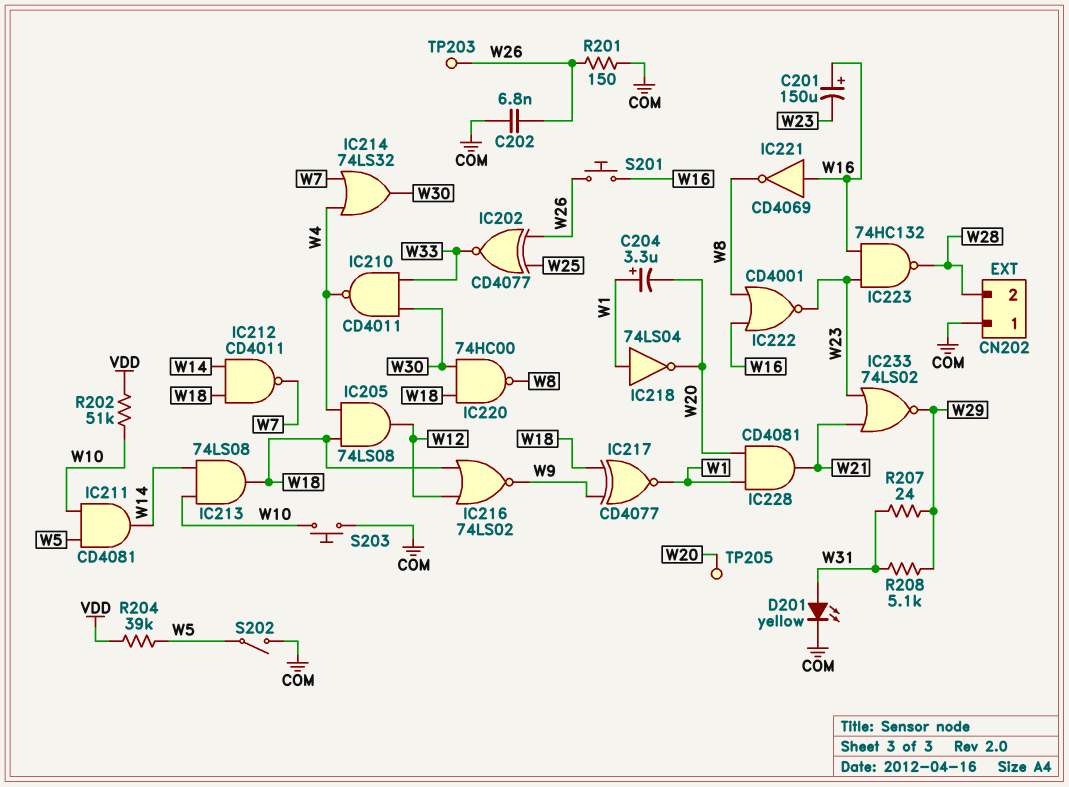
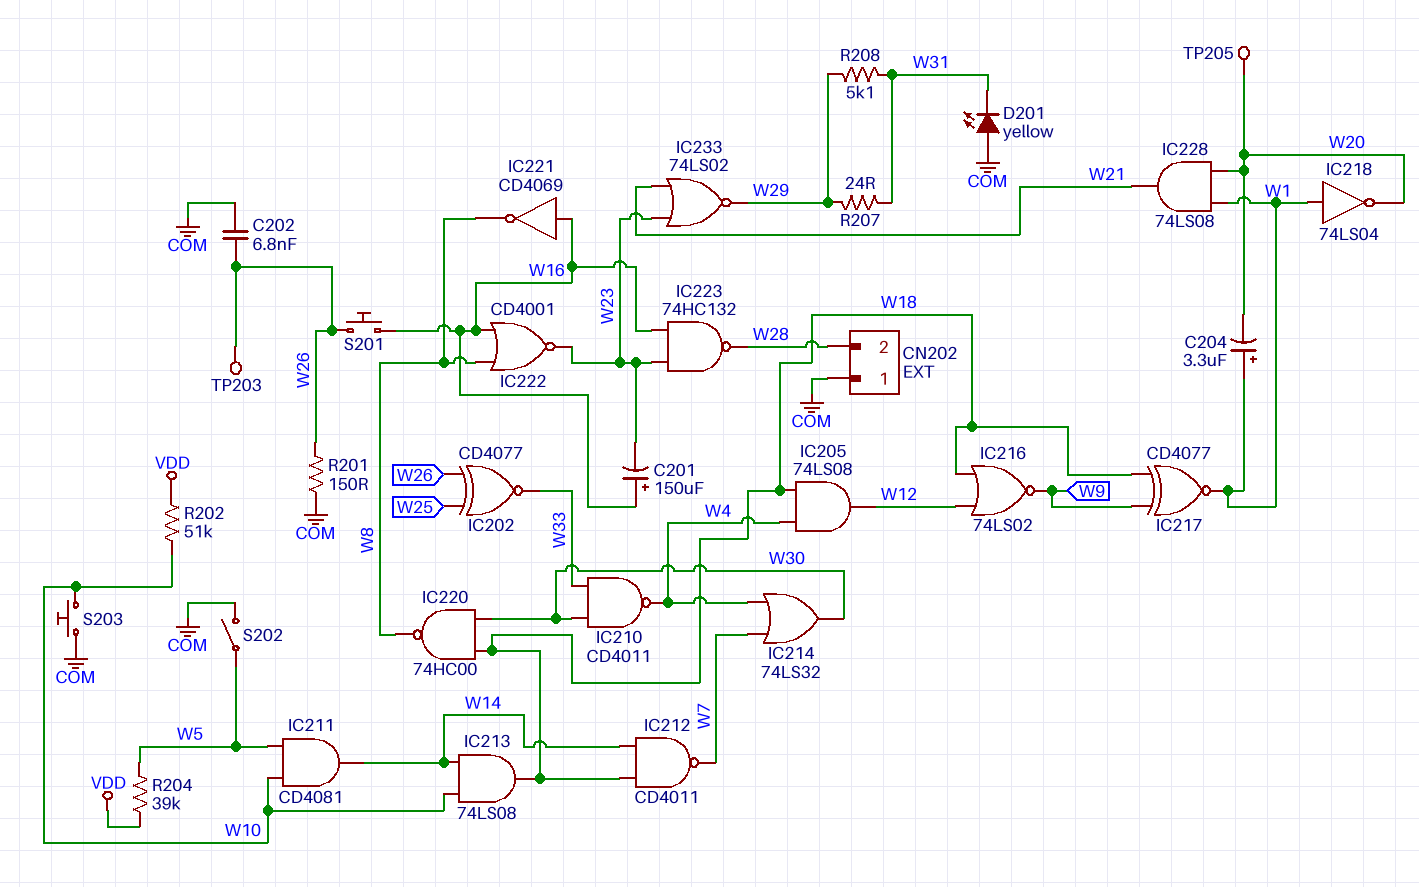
D201: LED yellow (A W31, K COM) -> LED yellow (A COM, K W31)
IC228: AND CD4081 (in W1, in W20, out W21) -> AND 74LS08 (in W1, in W20, out W21)

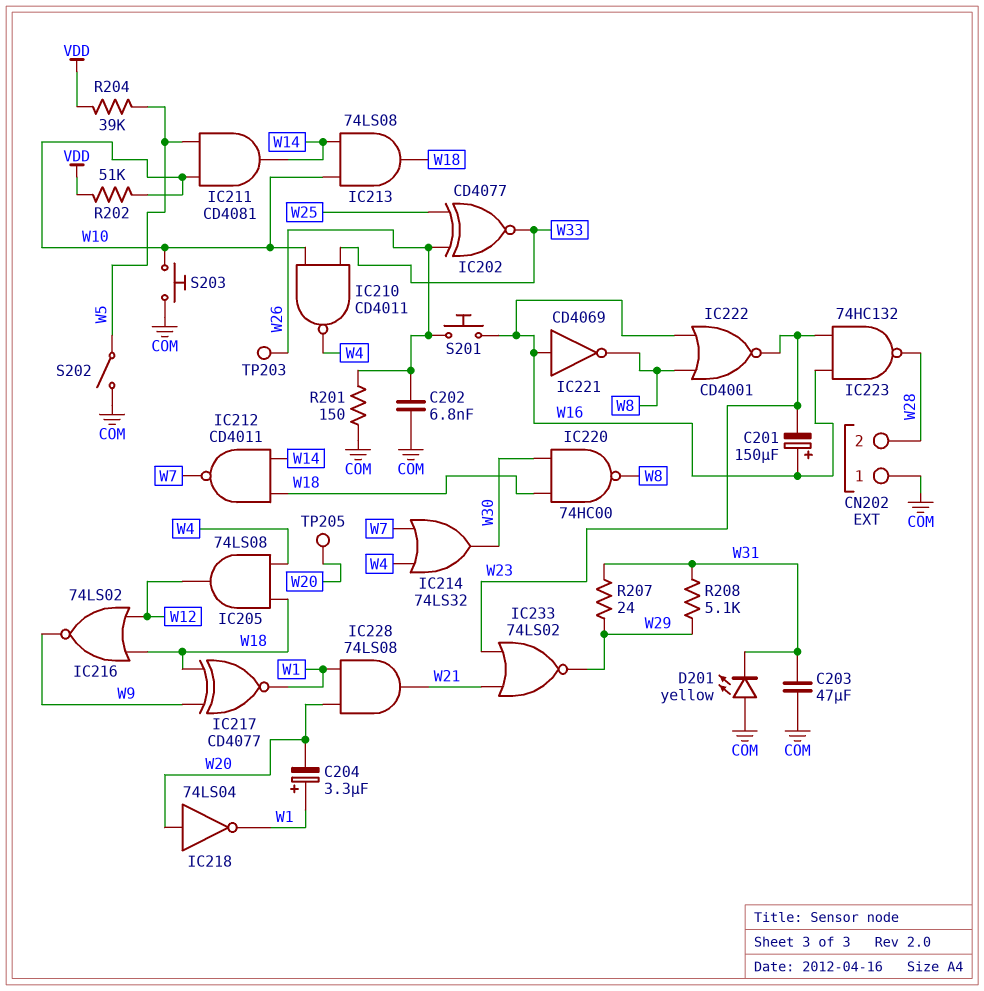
C203: none -> 47uF (COM, W31)
IC210: NAND CD4011 (in W30, in W33, out W4) -> NAND CD4011 (in W10, in W33, out W4)
IC218: NOT 74LS04 (in W1, out W20) -> NOT 74LS04 (in W20, out W1)

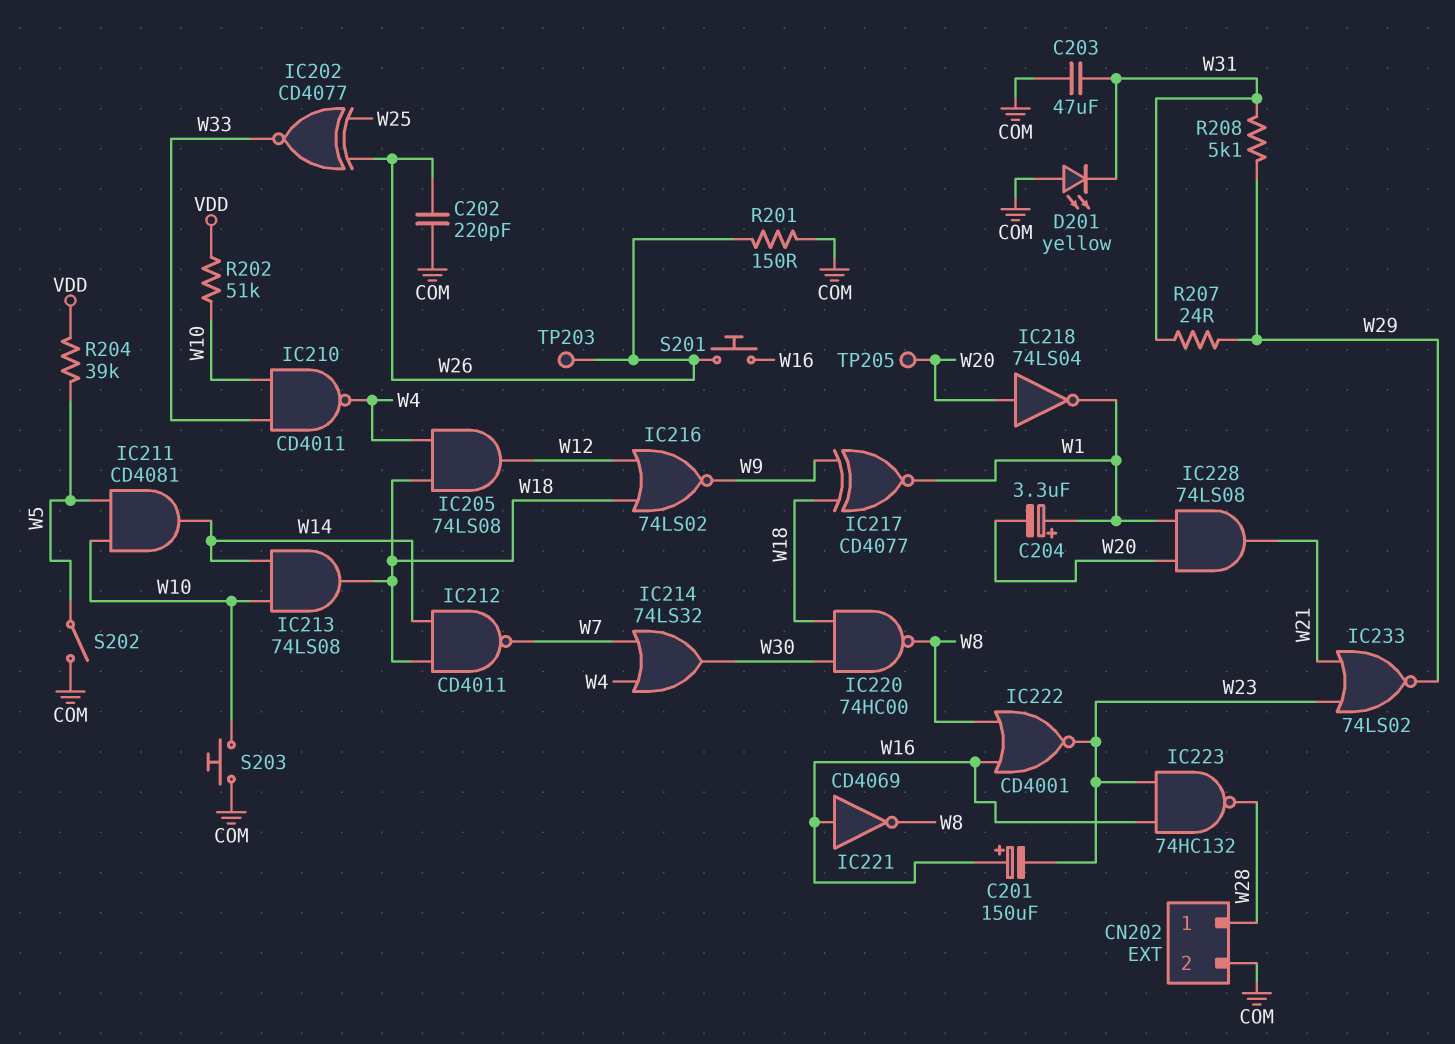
C202: 6.8nF (COM, W26) -> 220pF (COM, W26)
CN202 pin 1: COM -> W28
CN202 pin 2: W28 -> COM

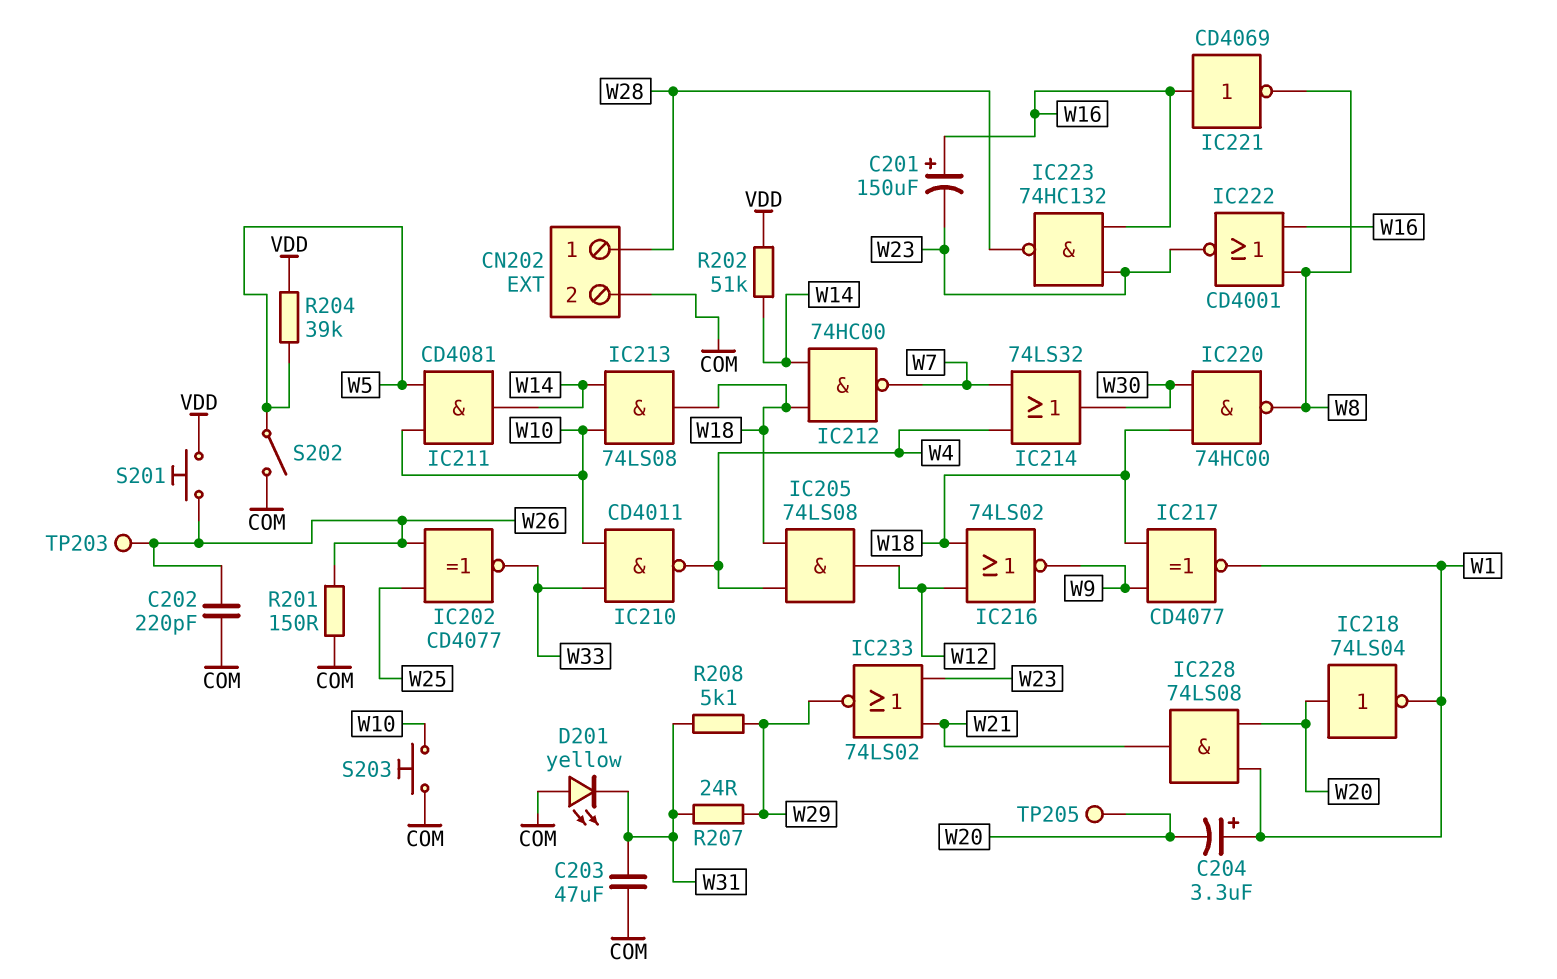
IC212: NAND CD4011 (in W14, in W18, out W7) -> NAND 74HC00 (in W14, in W18, out W7)
R202: 51k (VDD, W10) -> 51k (VDD, W14)
S201: button (W16, W26) -> button (VDD, W26)

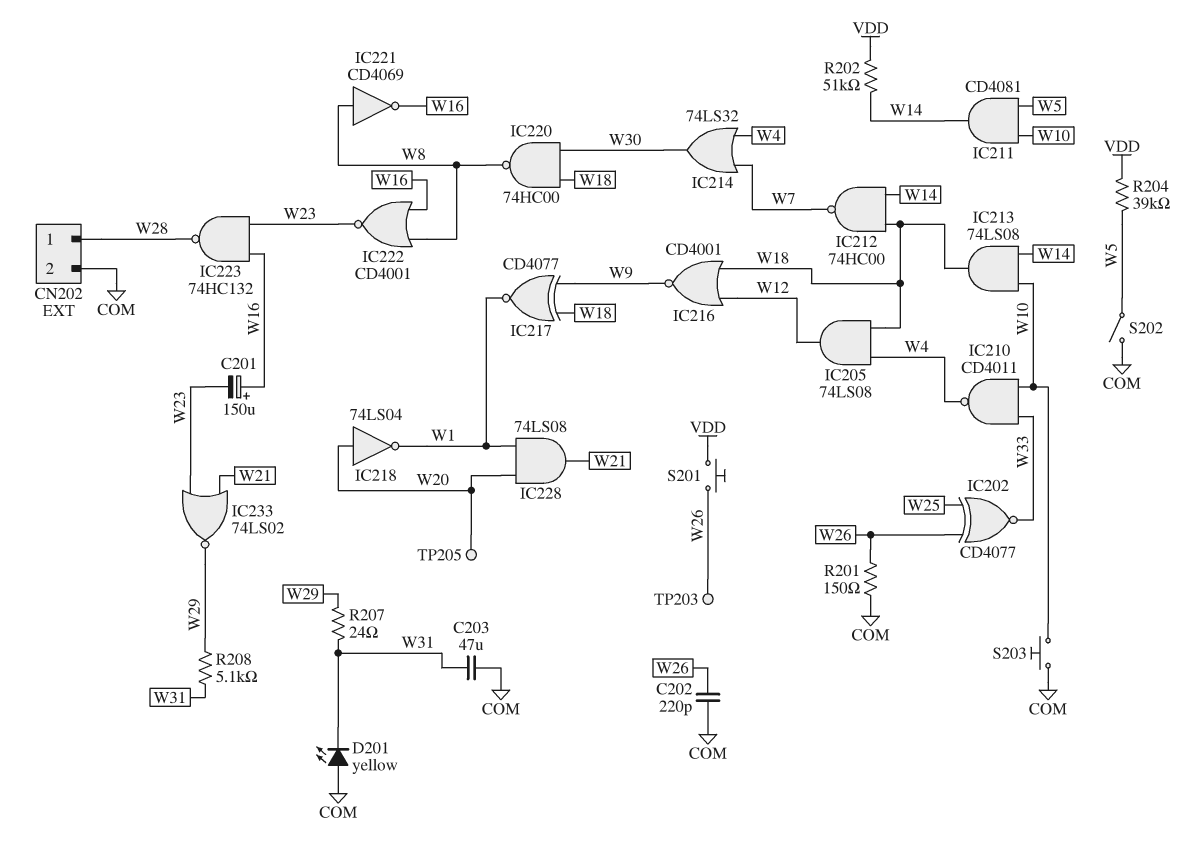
C204: 3.3uF (plus W1, minus W20) -> none
IC216: NOR 74LS02 (in W12, in W18, out W9) -> NOR CD4001 (in W12, in W18, out W9)
IC221: NOT CD4069 (in W16, out W8) -> NOT CD4069 (in W8, out W16)

